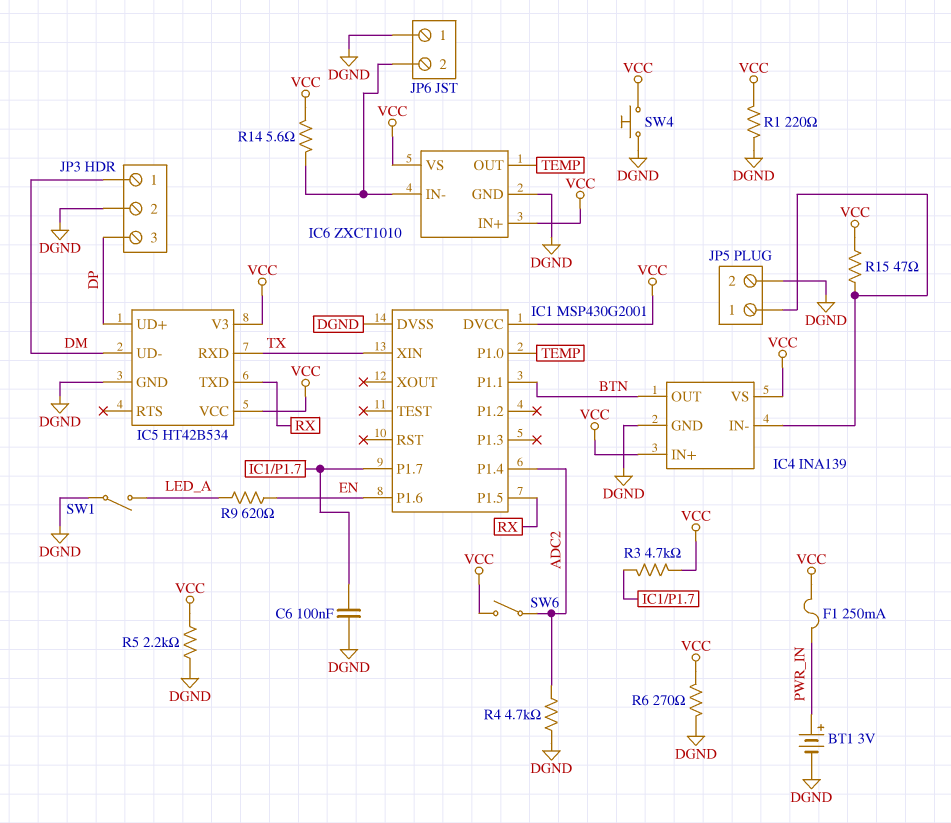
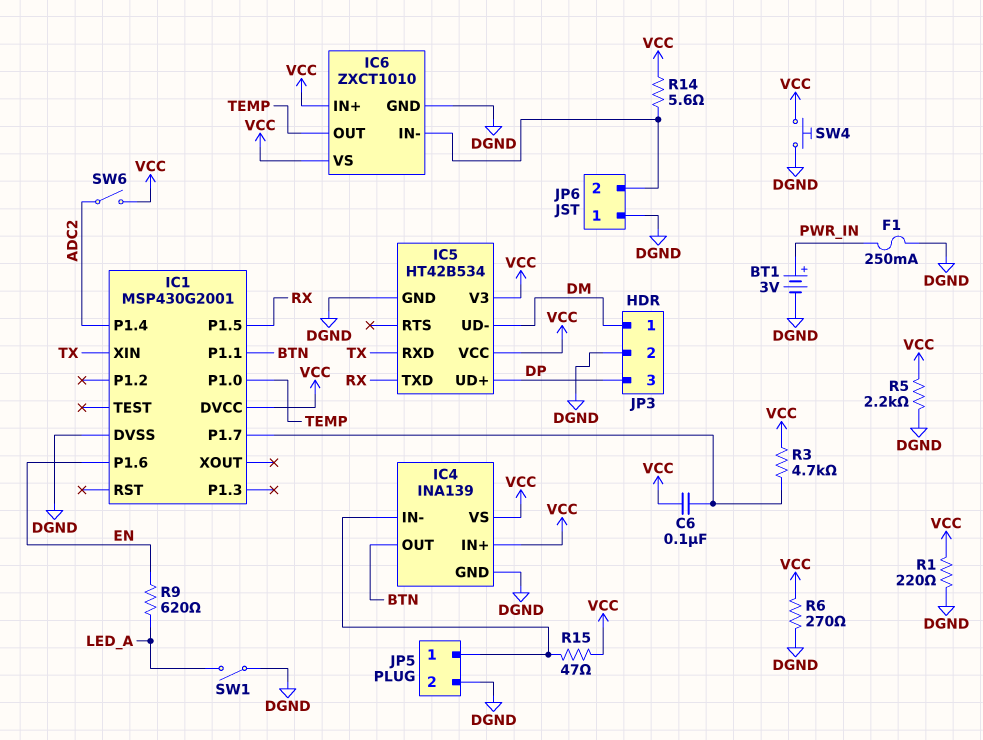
C6: 100nF (DGND, IC1/P1.7) -> 100nF (IC1/P1.7, VCC)
F1: 250mA (PWR_IN, VCC) -> 250mA (DGND, PWR_IN)
R4: 4.7k (ADC2, DGND) -> none

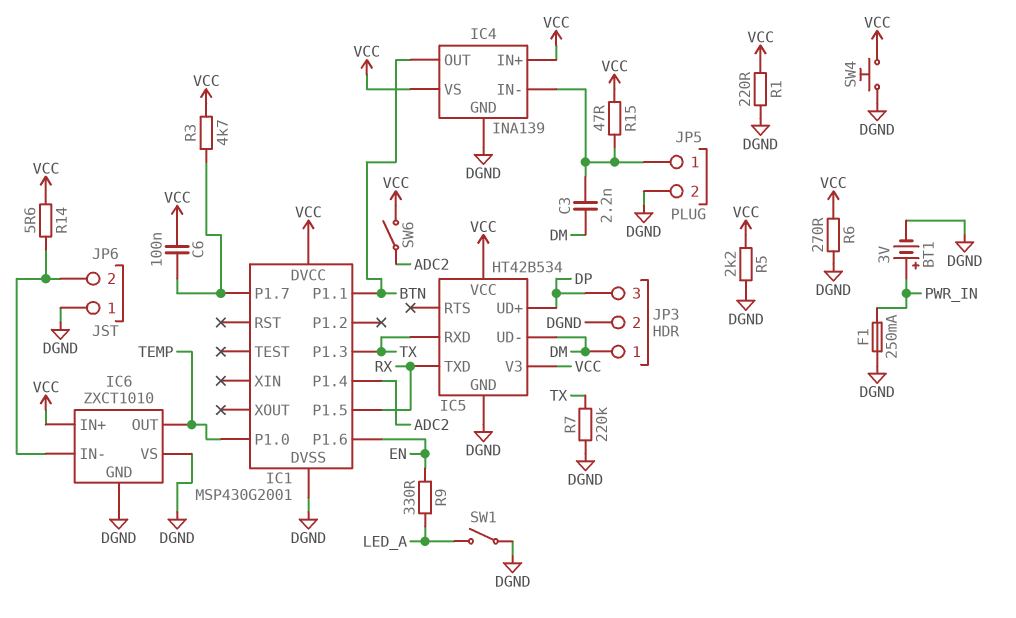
C3: none -> 2.2nF (DM, IC4/IN-)
IC1 pin P1.3: none -> TX
IC1 pin XIN: TX -> none
IC6 pin VS: VCC -> DGND
R7: none -> 220k (DGND, TX)
R9: 620 (EN, LED_A) -> 330 (EN, LED_A)

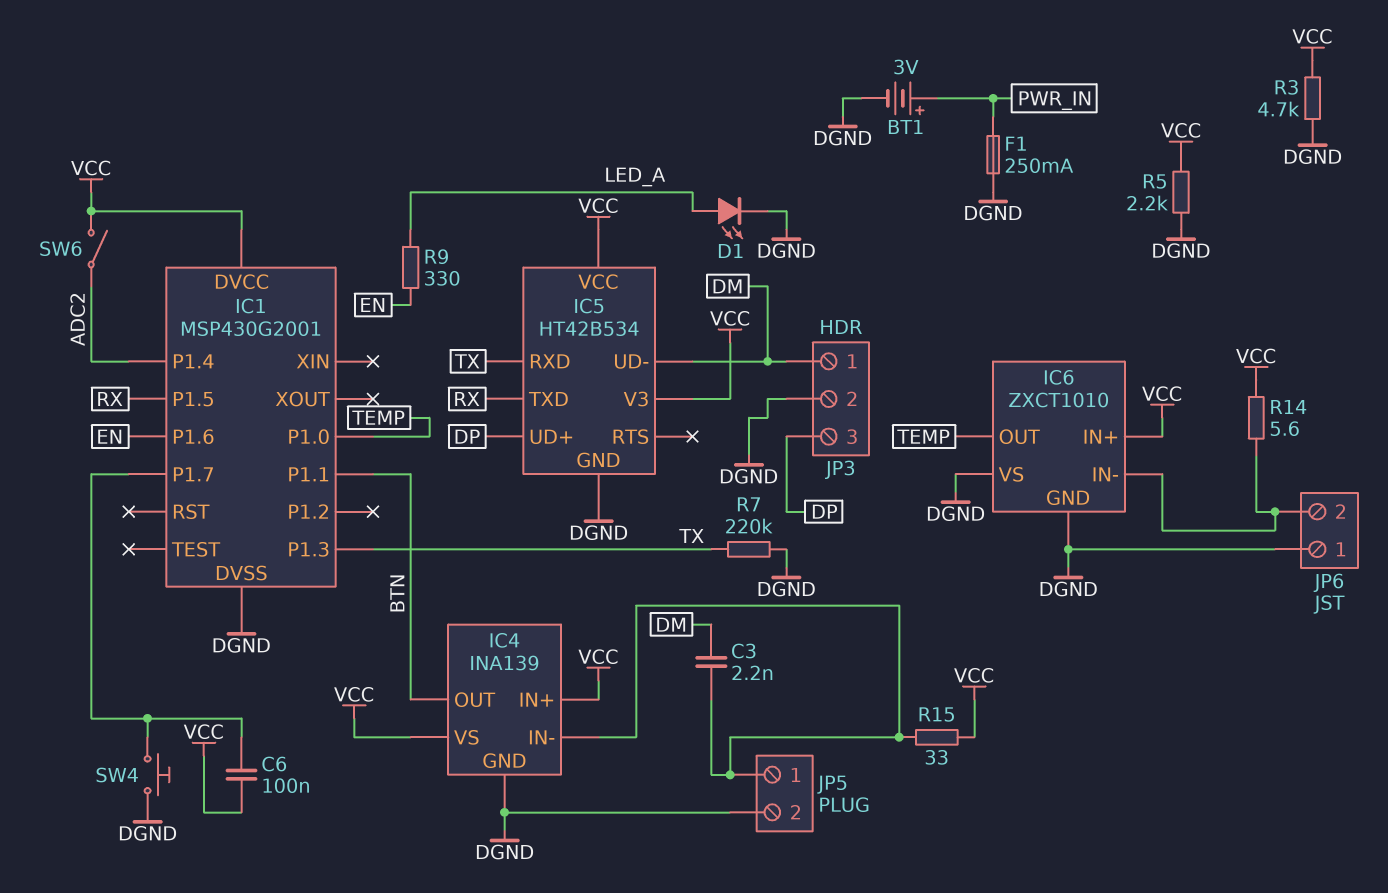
D1: none -> LED (A LED_A, K DGND)
R1: 220 (DGND, VCC) -> none
R3: 4.7k (IC1/P1.7, VCC) -> 4.7k (DGND, VCC)
R6: 270 (DGND, VCC) -> none
R15: 47 (IC4/IN-, VCC) -> 33 (IC4/IN-, VCC)
SW1: switch (DGND, LED_A) -> none
SW4: button (DGND, VCC) -> button (DGND, IC1/P1.7)

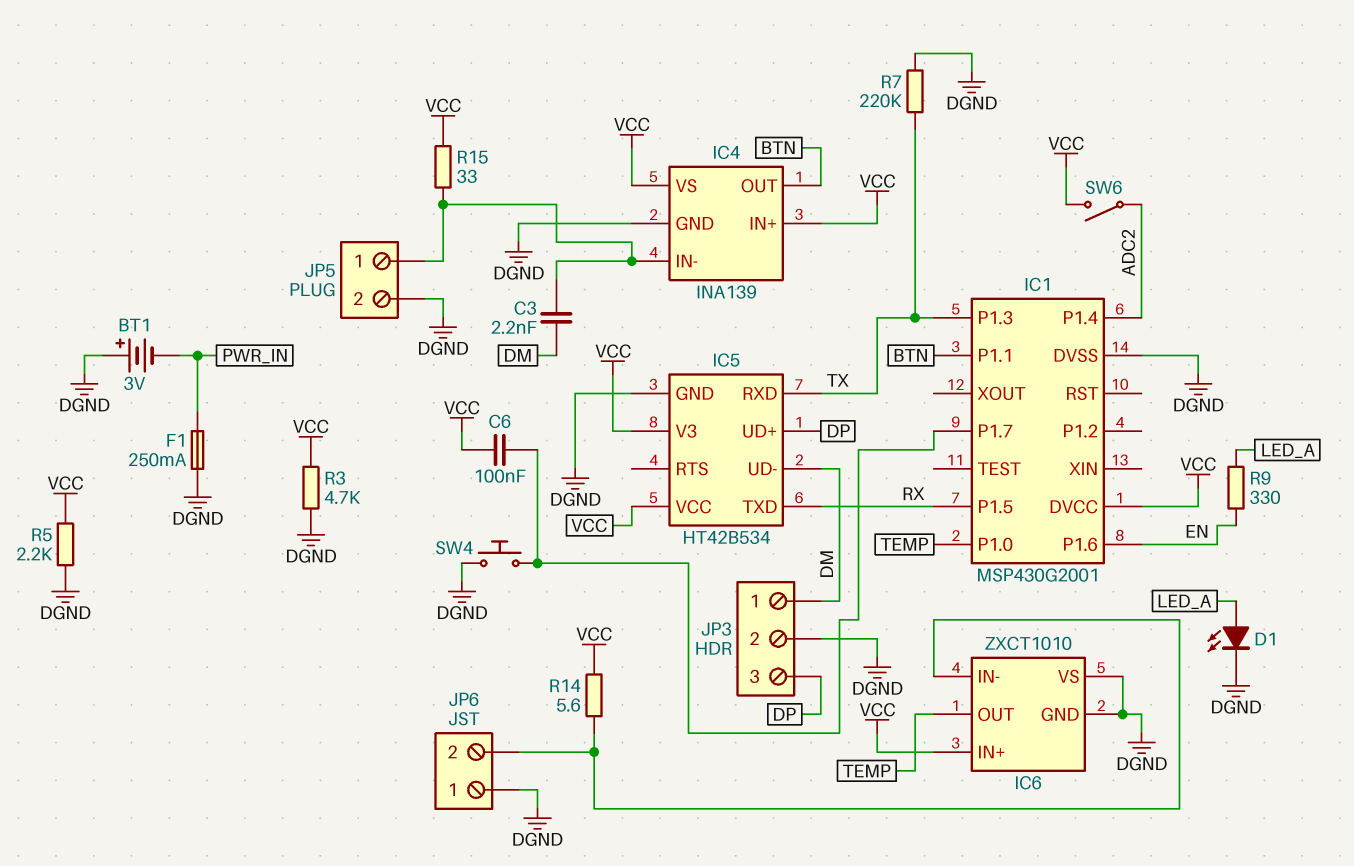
BT1: 3V (plus PWR_IN, minus DGND) -> 3V (plus DGND, minus PWR_IN)

